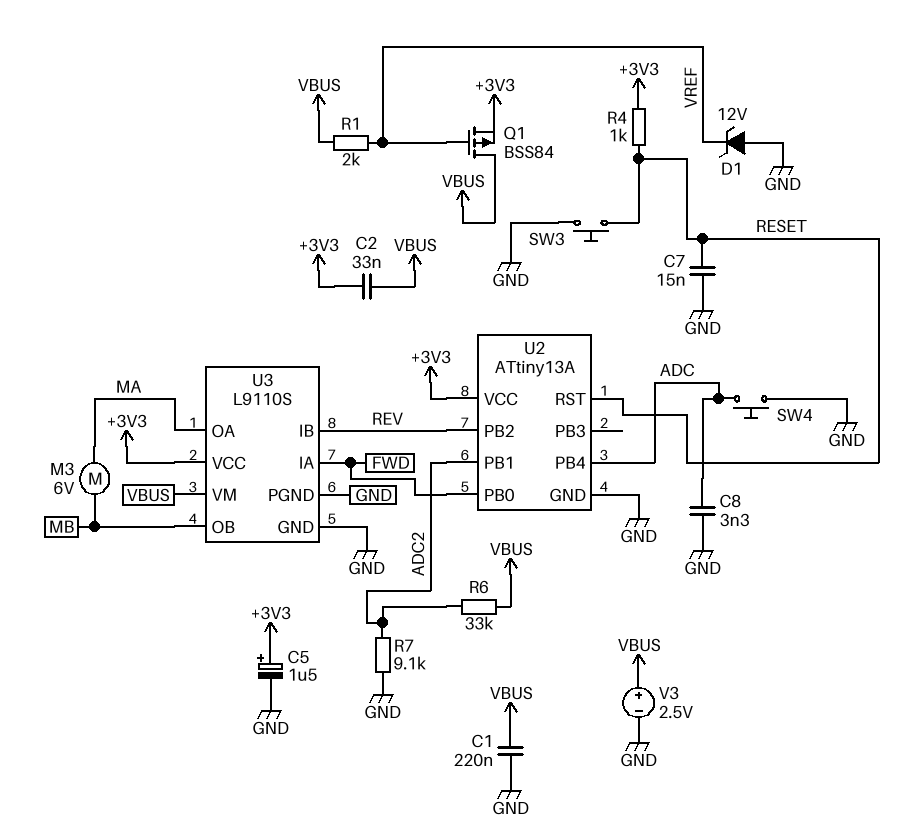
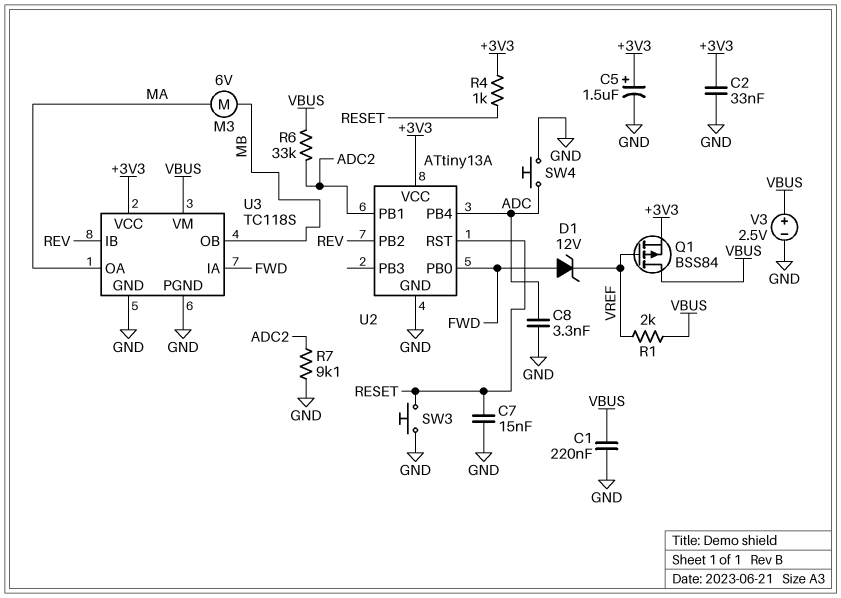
C2: 33nF (+3V3, VBUS) -> 33nF (+3V3, GND)
D1: zener 12V (A GND, K VREF) -> zener 12V (A FWD, K VREF)
U3: L9110S -> TC118S

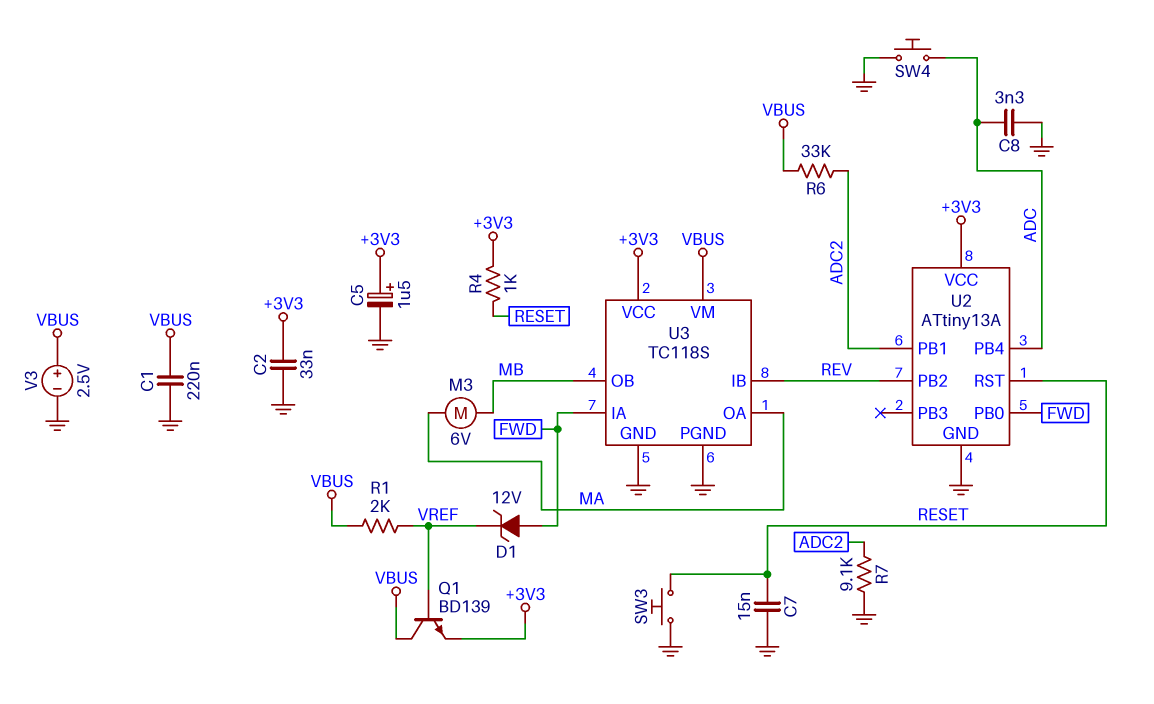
Q1: PMOS BSS84 (G VREF, D VBUS, S +3V3) -> NPN BD139 (B VREF, C VBUS, E +3V3)

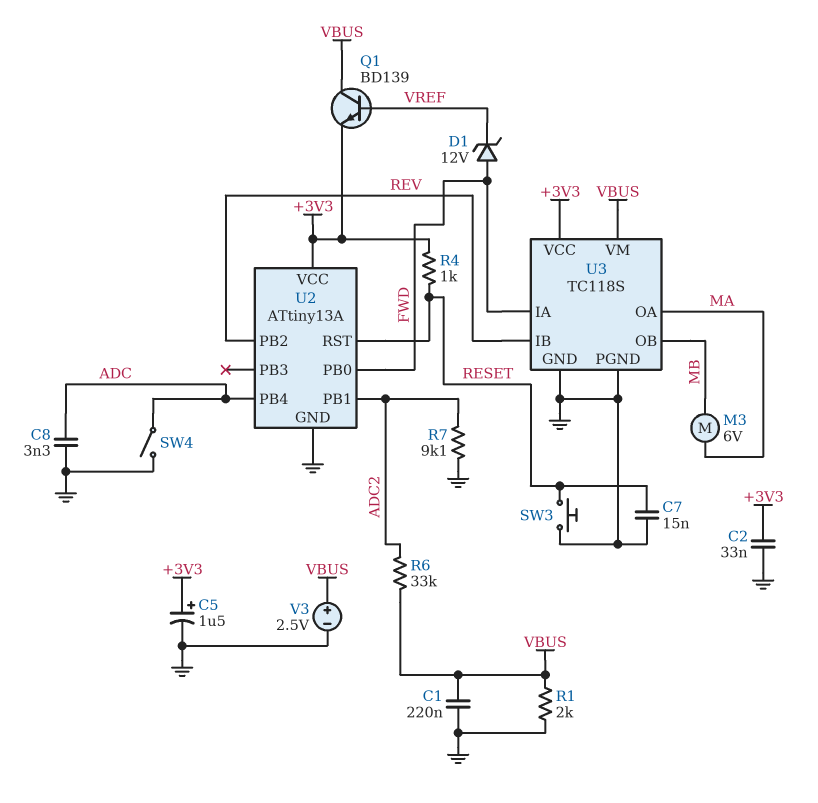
R1: 2k (VBUS, VREF) -> 2k (GND, VBUS)
SW4: button (ADC, GND) -> switch (ADC, GND)

